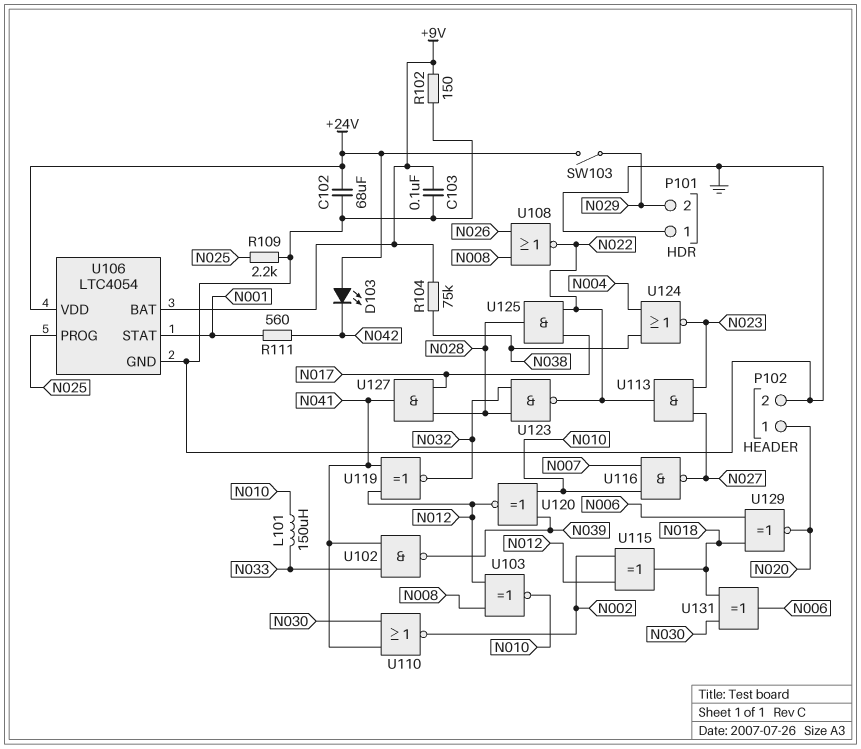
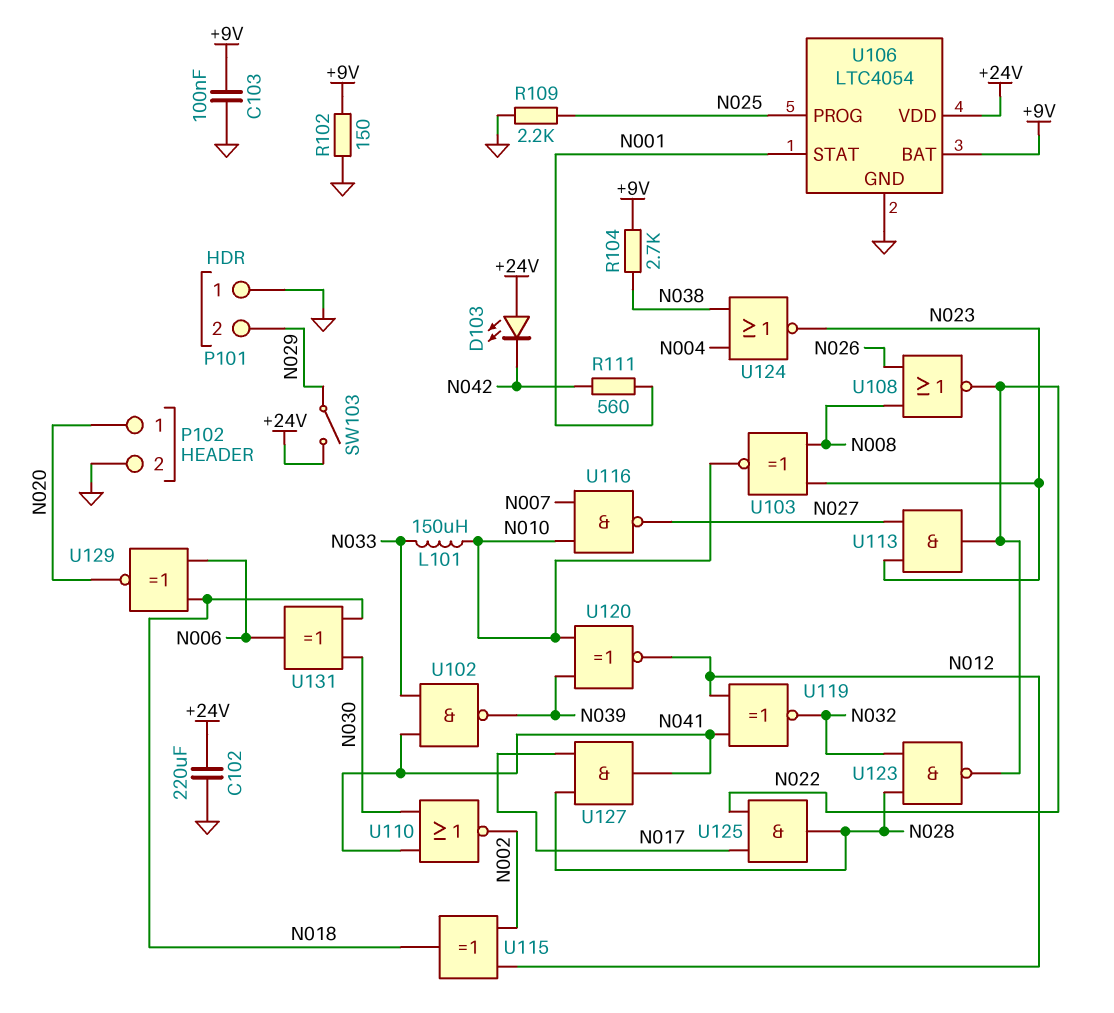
C102: 68uF (+24V, GND) -> 220uF (+24V, GND)
R104: 75k (+9V, N038) -> 2.7k (+9V, N038)
U103: XNOR (in N008, in N012, out N010) -> XNOR (in N008, in N023, out N010)

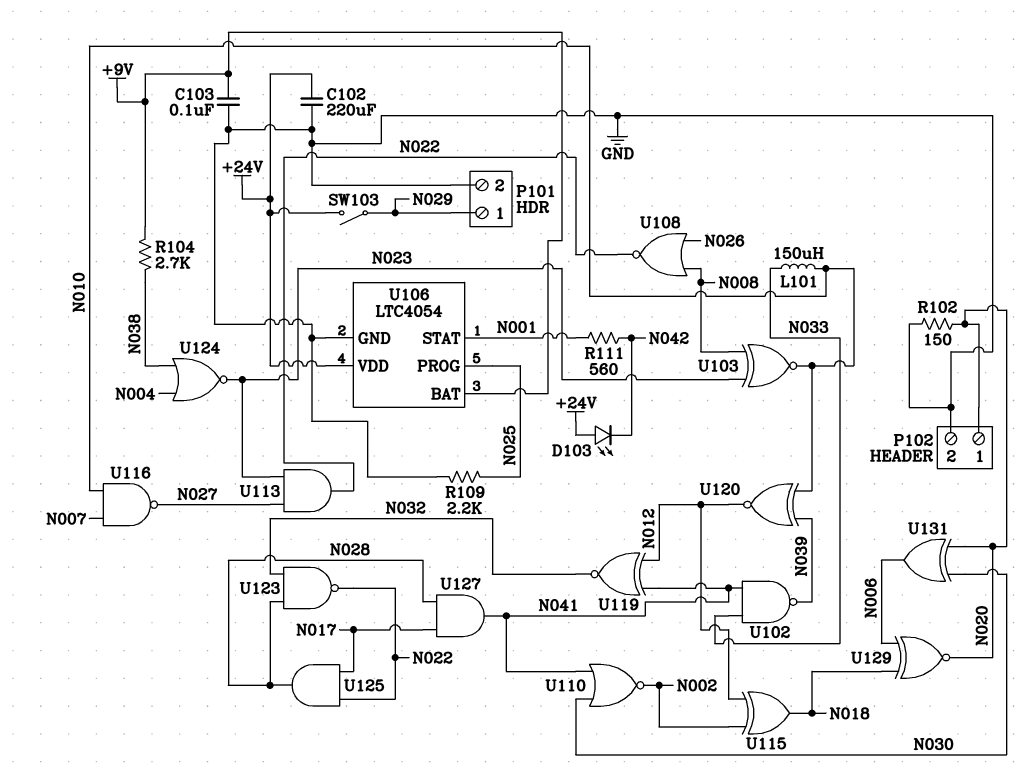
P101 pin 1: GND -> N029
P101 pin 2: N029 -> GND
R102: 150 (+9V, GND) -> 150 (GND, N020)
U131: XOR (in N018, in N030, out N006) -> XOR (in N020, in N030, out N006)

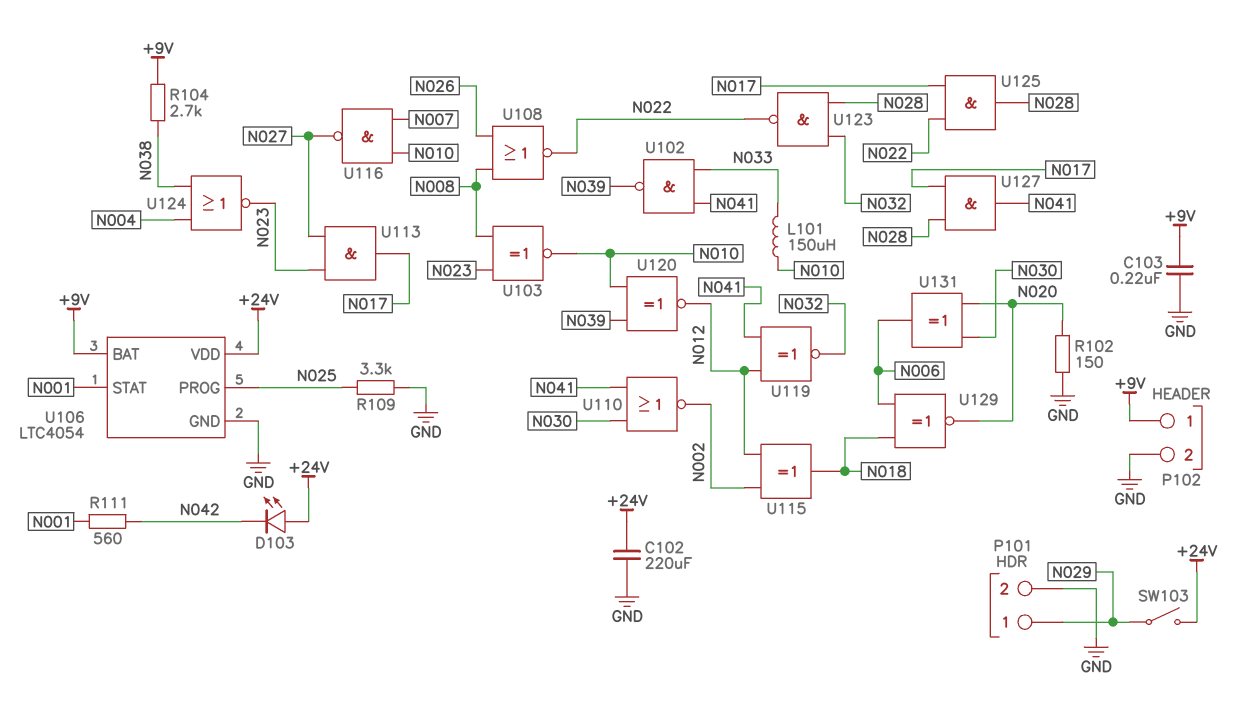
C103: 100nF (+9V, GND) -> 220nF (+9V, GND)
P102 pin 1: N020 -> +9V
R109: 2.2k (GND, N025) -> 3.3k (GND, N025)
U113: AND (in N023, in N027, out N022) -> AND (in N023, in N027, out N017)

